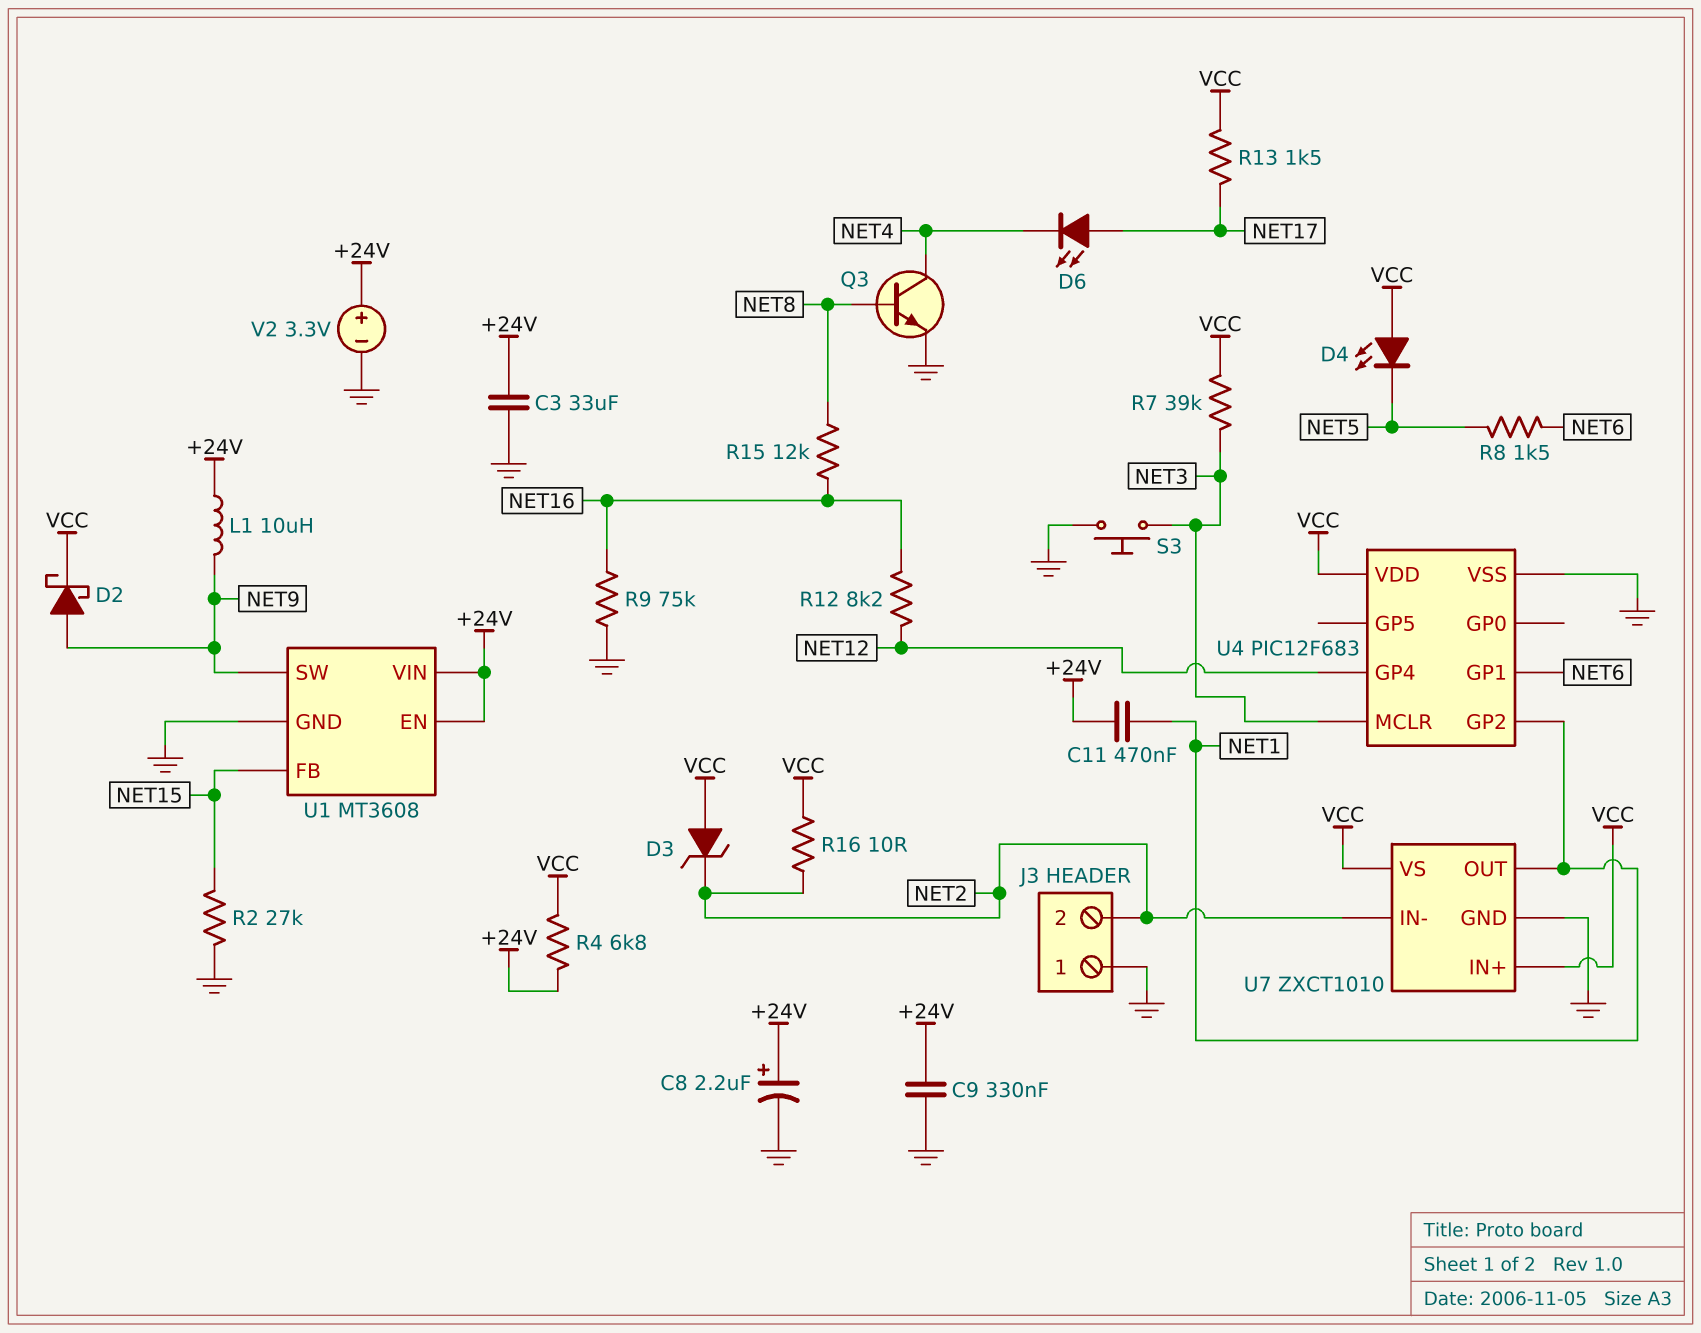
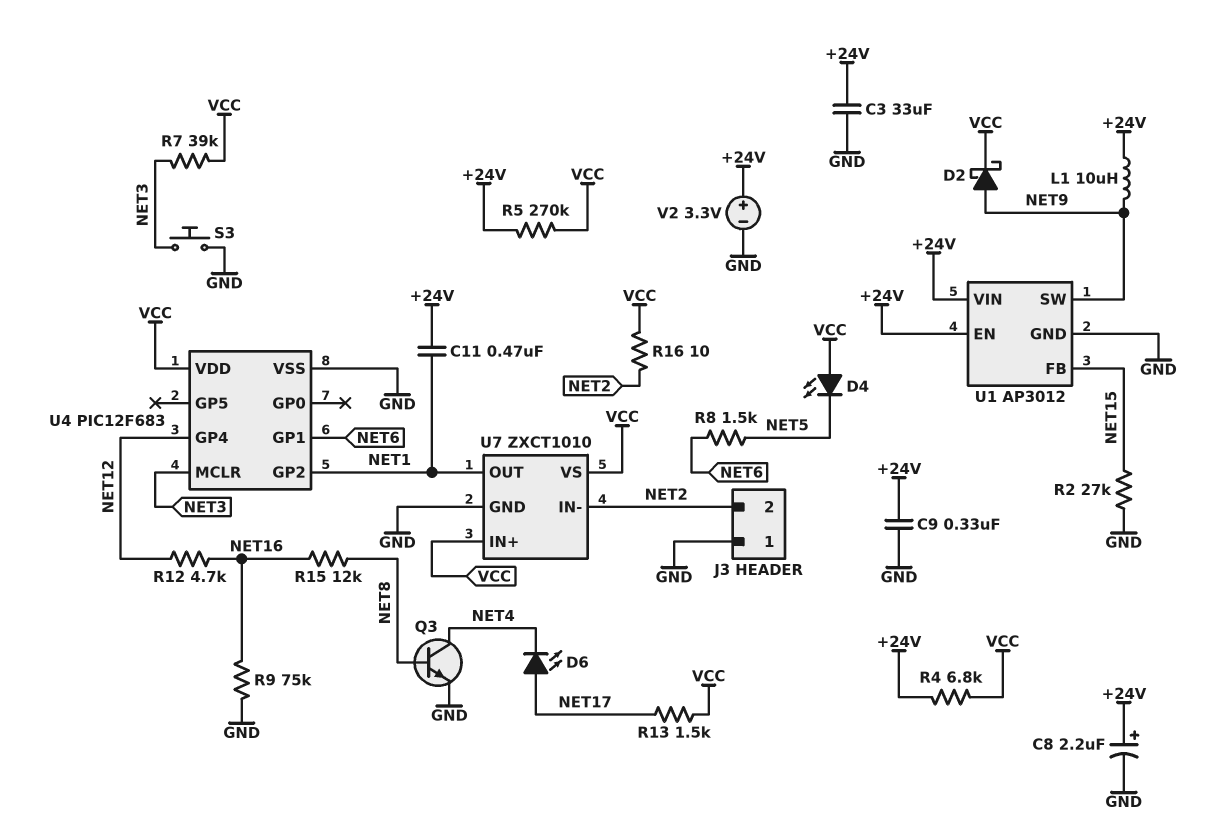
D3: zener (A VCC, K NET2) -> none
R5: none -> 270k (+24V, VCC)
R12: 8.2k (NET12, NET16) -> 4.7k (NET12, NET16)
U1: MT3608 -> AP3012

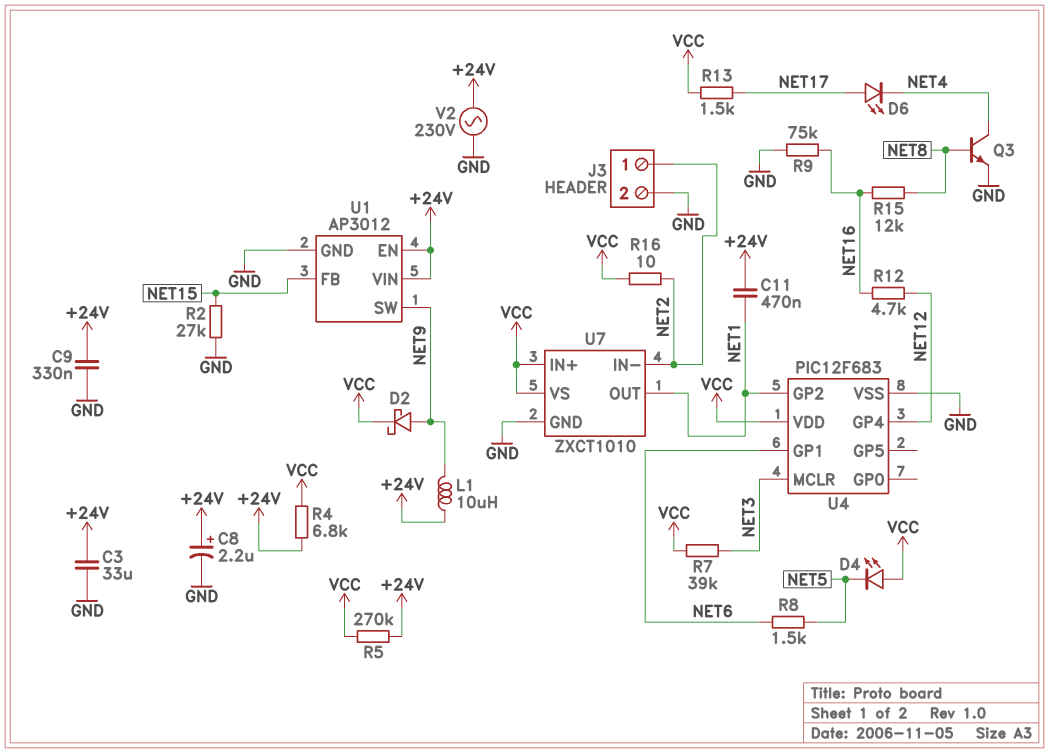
J3 pin 1: GND -> NET2
J3 pin 2: NET2 -> GND
S3: button (GND, NET3) -> none
V2: 3.3V (plus +24V, minus GND) -> AC 230V (+24V, GND)

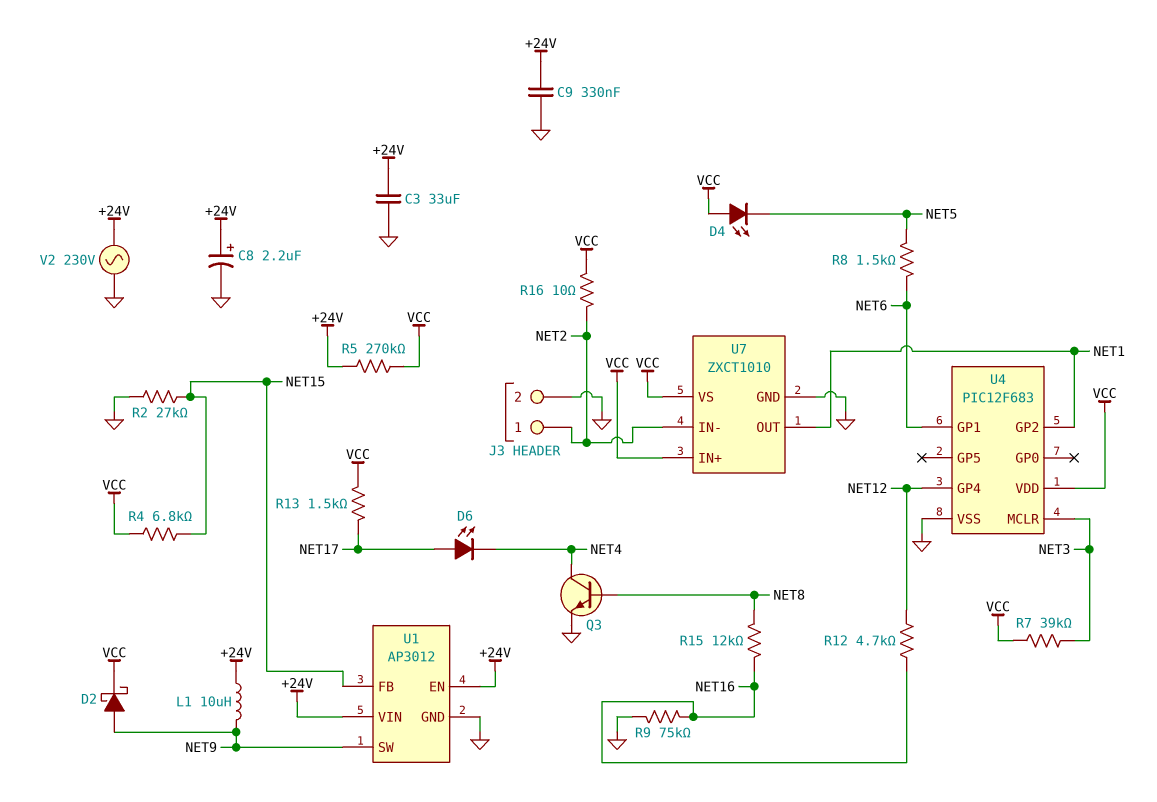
C11: 470nF (+24V, NET1) -> none
R4: 6.8k (+24V, VCC) -> 6.8k (NET15, VCC)

